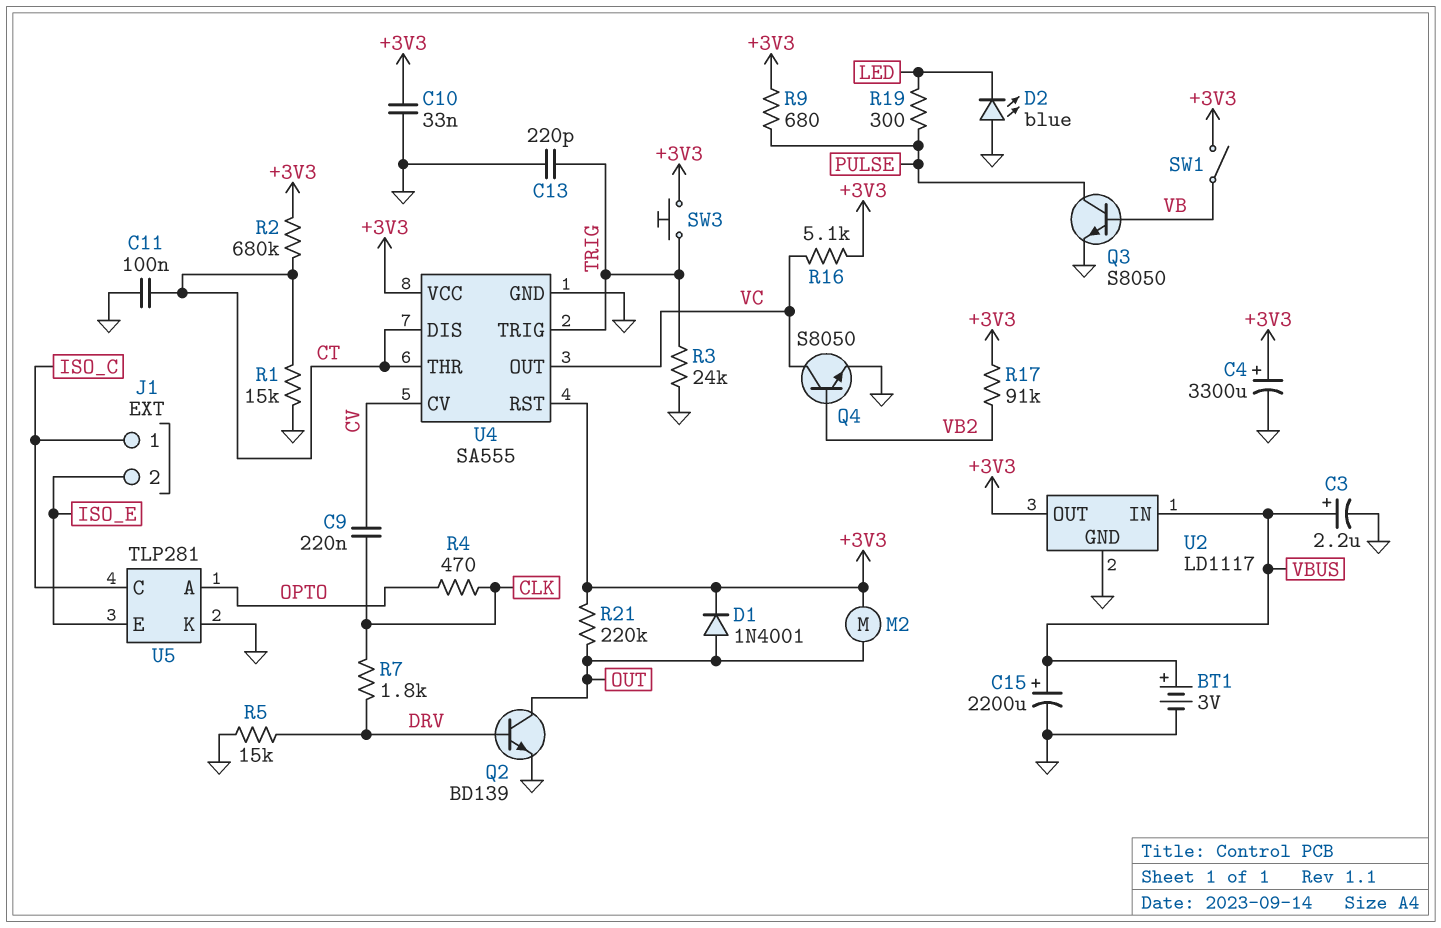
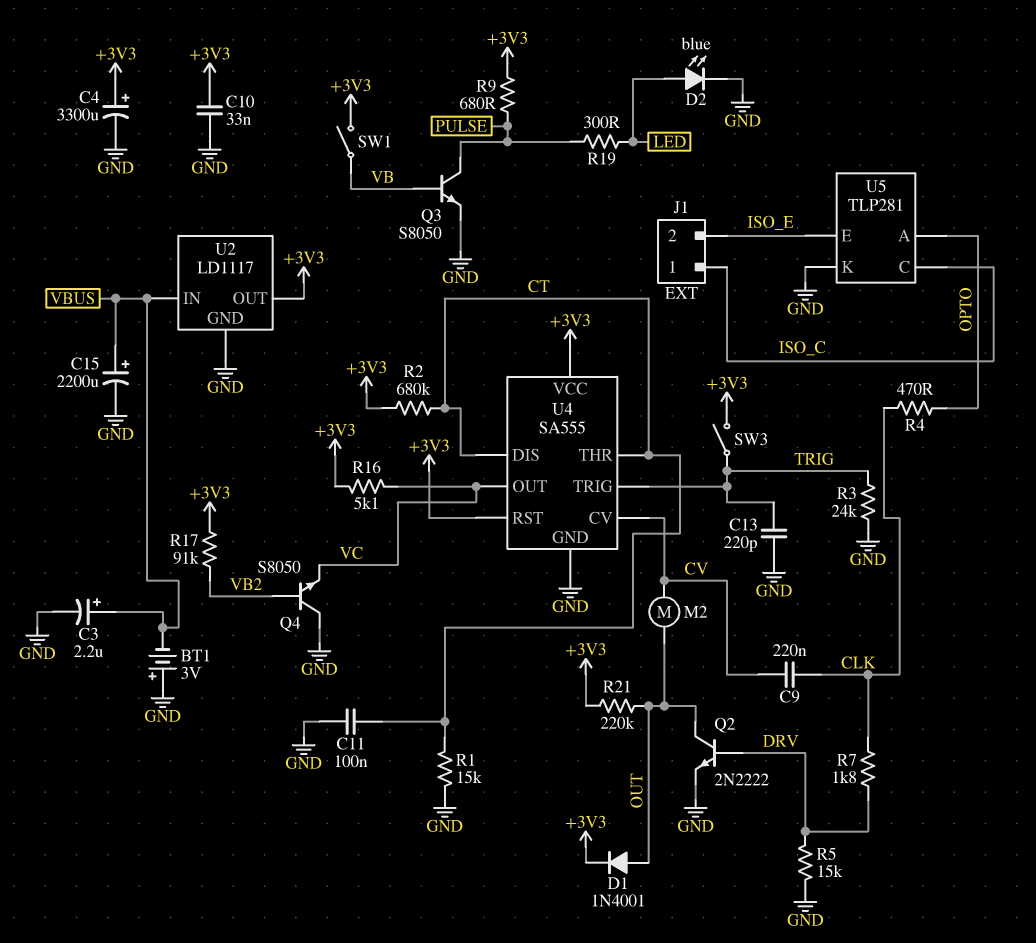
BT1: 3V (plus VBUS, minus GND) -> 3V (plus GND, minus VBUS)
D2: LED blue (A GND, K LED) -> LED blue (A LED, K GND)
M2: motor (+3V3, OUT) -> motor (CV, OUT)
Q2: NPN BD139 (B DRV, C OUT, E GND) -> NPN 2N2222 (B DRV, C OUT, E GND)
Q4: NPN S8050 (B VB2, C VC, E GND) -> NPN S8050 (B VB2, C GND, E VC)
SW3: button (+3V3, TRIG) -> switch (+3V3, TRIG)

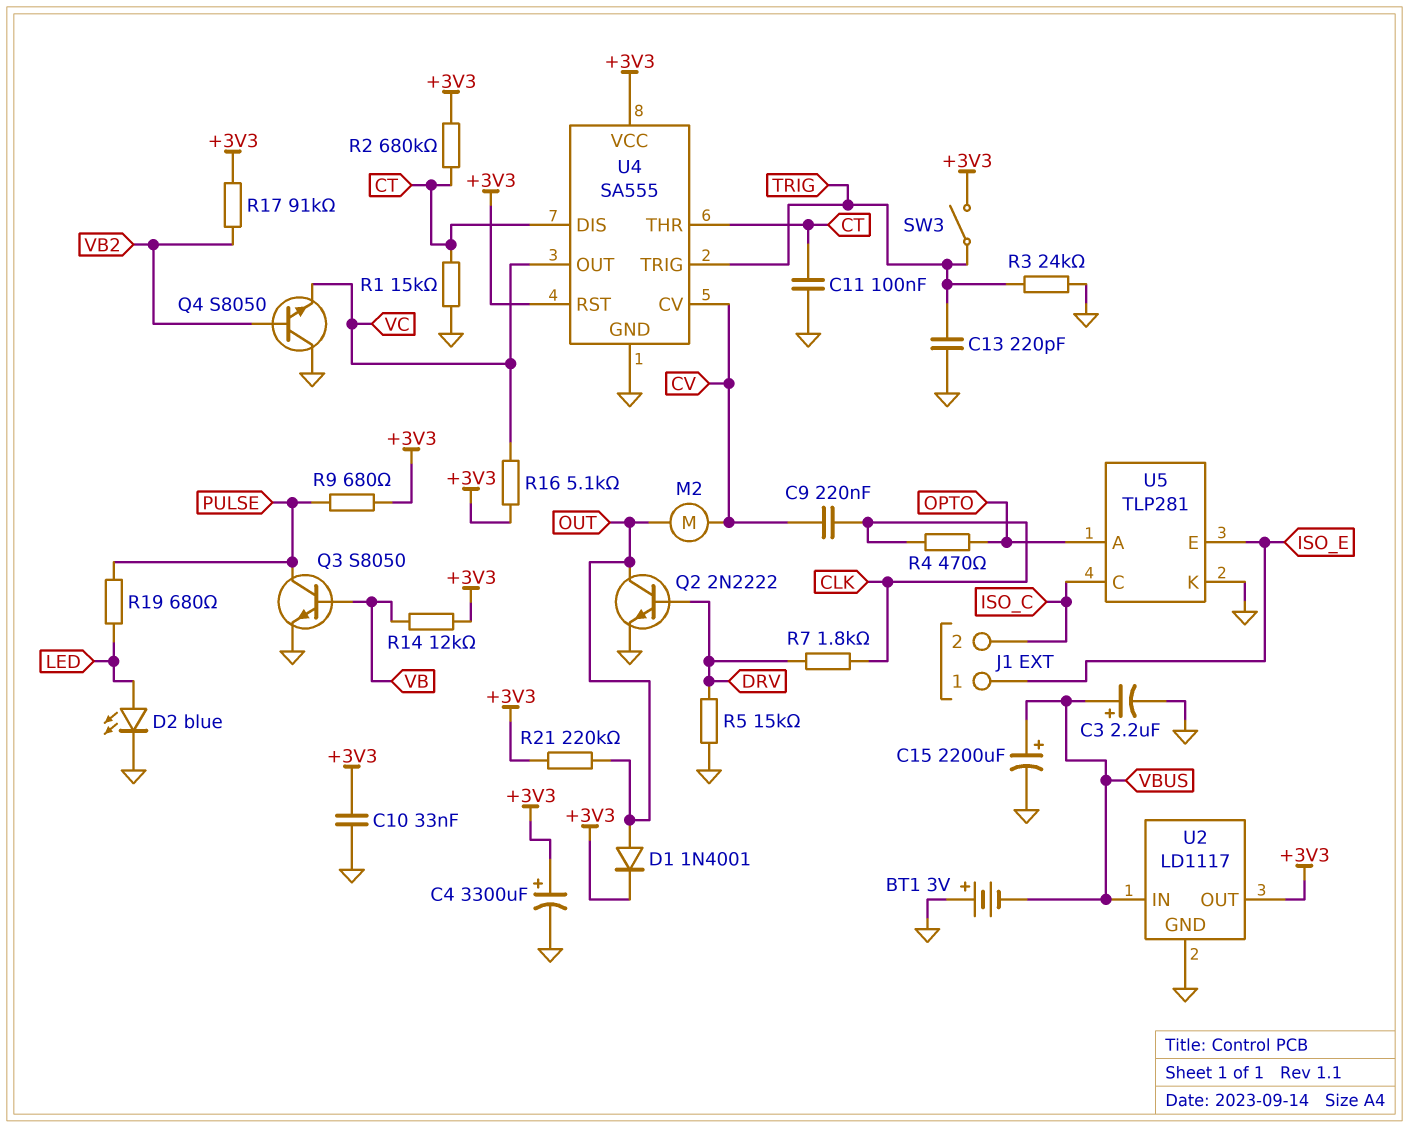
J1 pin 1: ISO_C -> ISO_E
J1 pin 2: ISO_E -> ISO_C
R14: none -> 12k (+3V3, VB)
R19: 300 (LED, PULSE) -> 680 (LED, PULSE)
SW1: switch (+3V3, VB) -> none

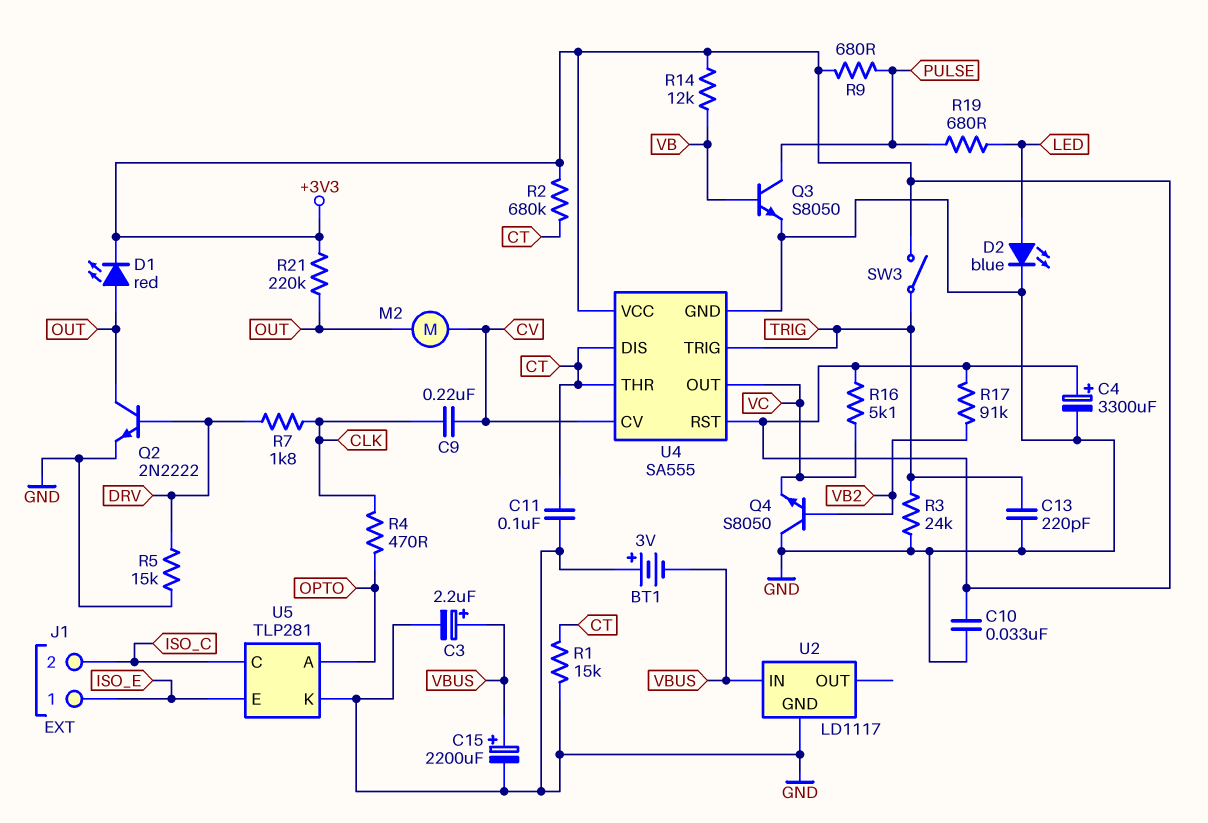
D1: diode 1N4001 (A OUT, K +3V3) -> LED red (A OUT, K +3V3)
U2 pin OUT: +3V3 -> none

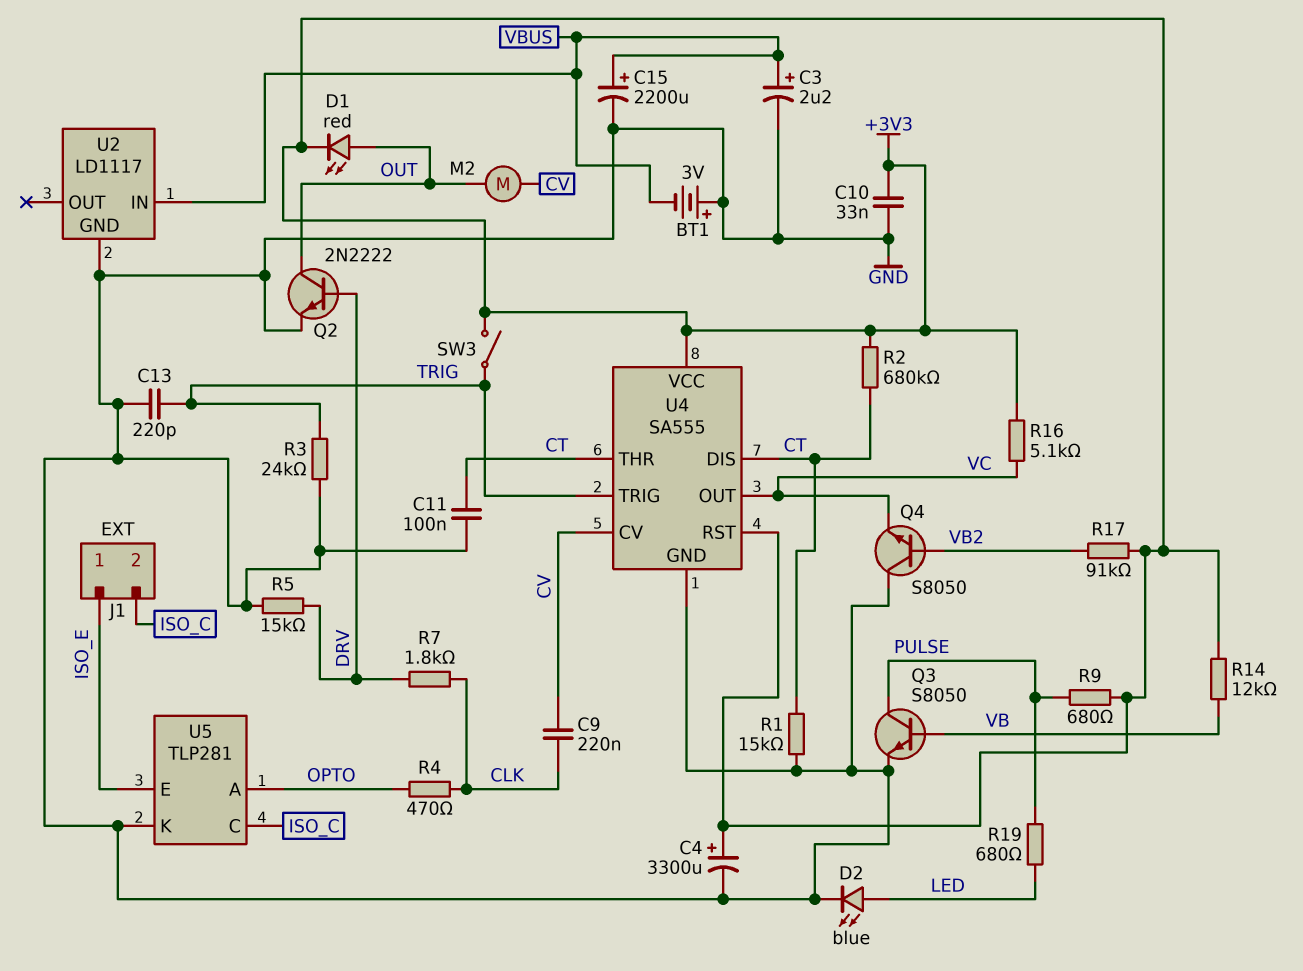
R21: 220k (+3V3, OUT) -> none

